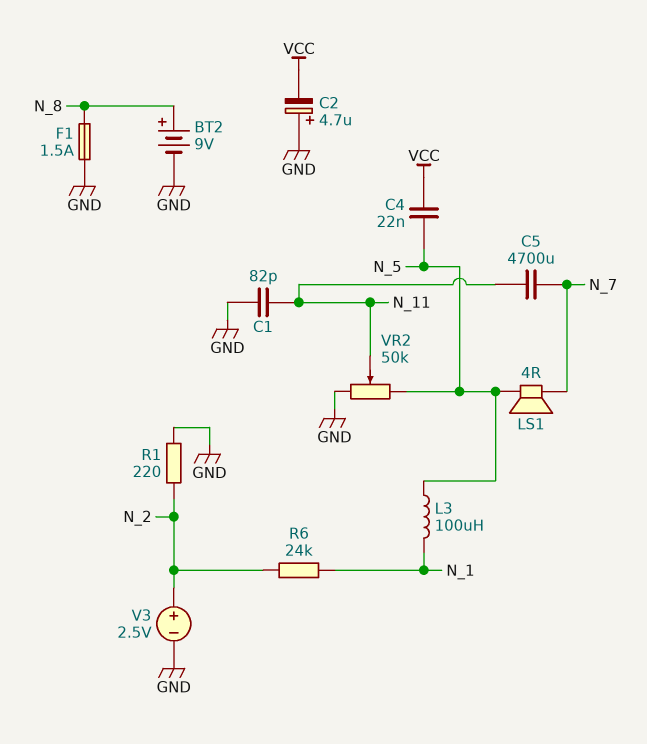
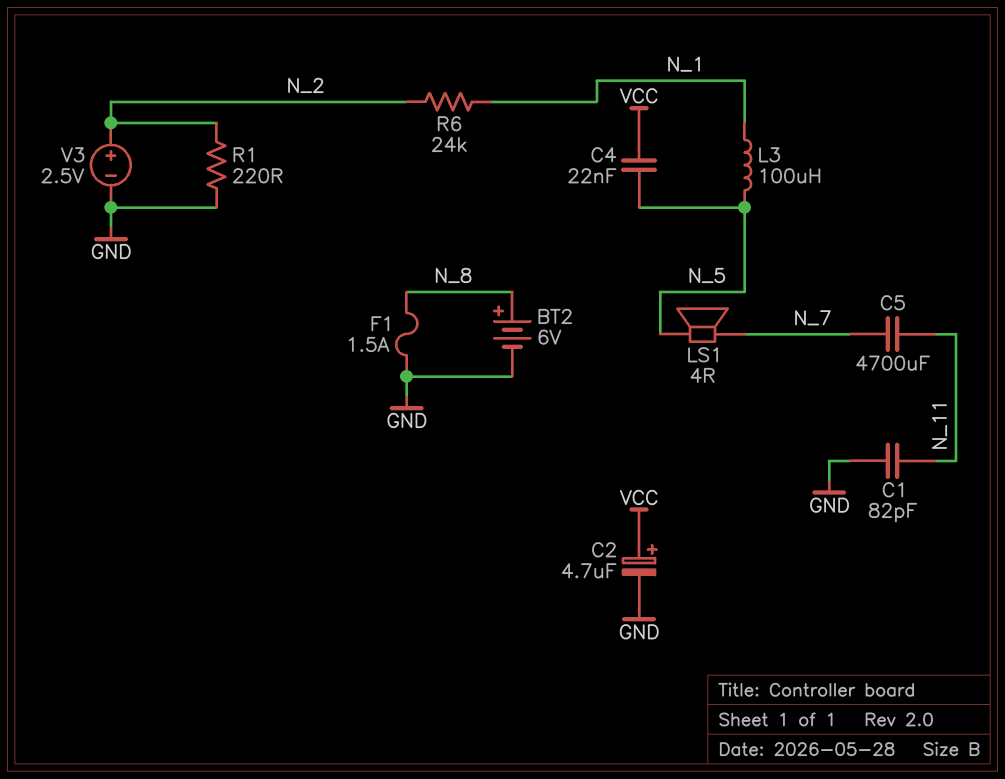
BT2: 9V (plus N_8, minus GND) -> 6V (plus N_8, minus GND)
C2: 4.7uF (plus GND, minus VCC) -> 4.7uF (plus VCC, minus GND)
VR2: 50k (GND, N_5, wiper N_11) -> none

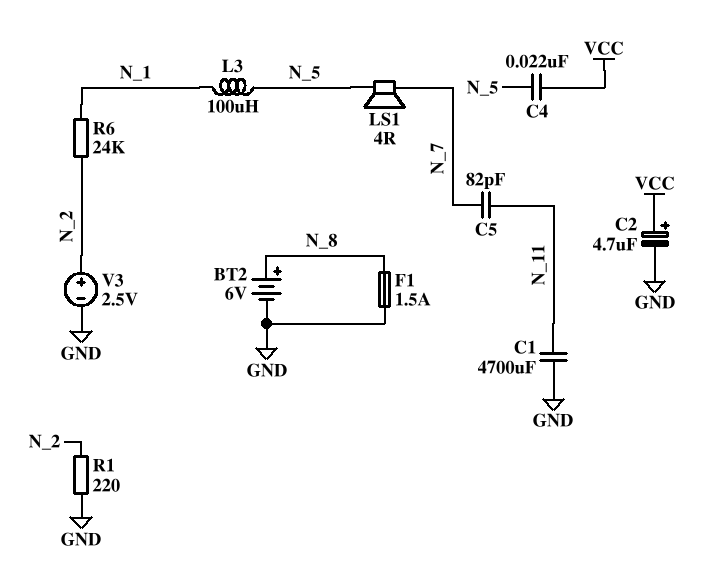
C1: 82pF (GND, N_11) -> 4700uF (GND, N_11)
C5: 4700uF (N_7, N_11) -> 82pF (N_7, N_11)

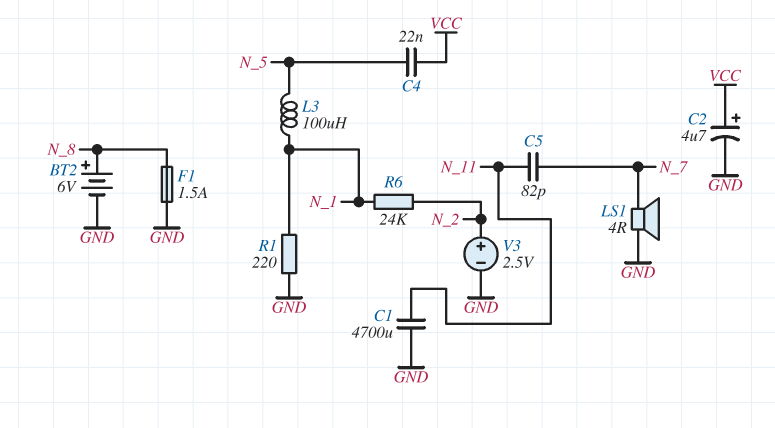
LS1: speaker 4R (N_5, N_7) -> speaker 4R (GND, N_7)
R1: 220 (GND, N_2) -> 220 (GND, N_1)

